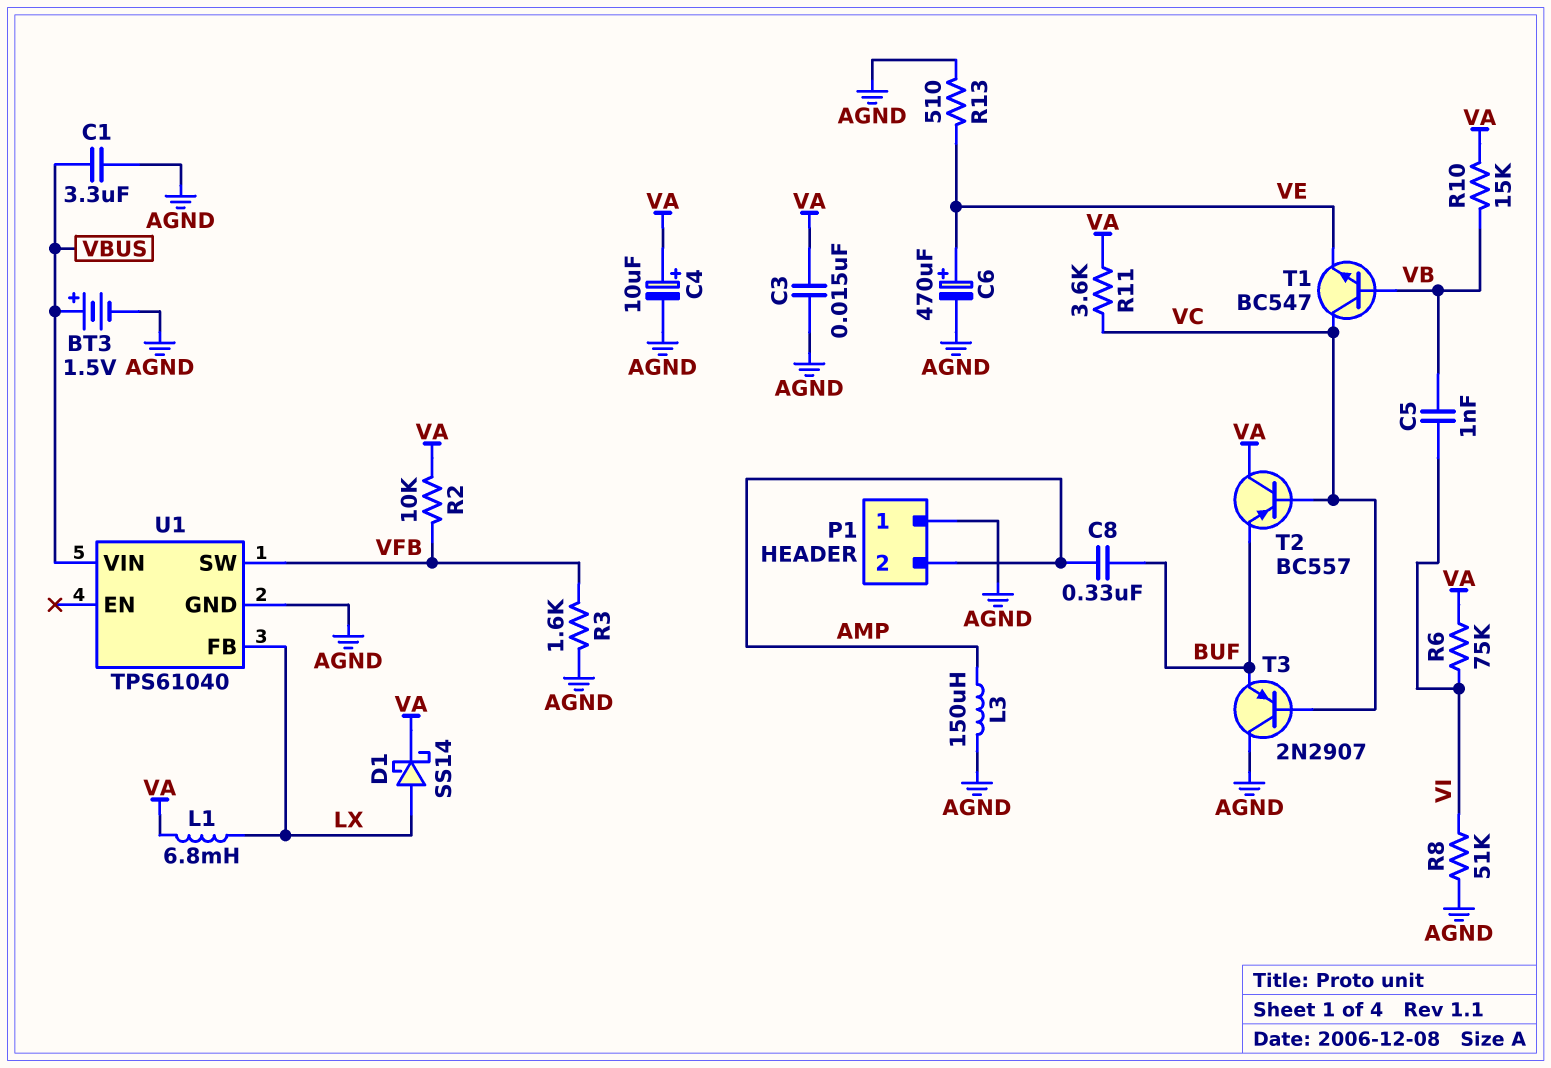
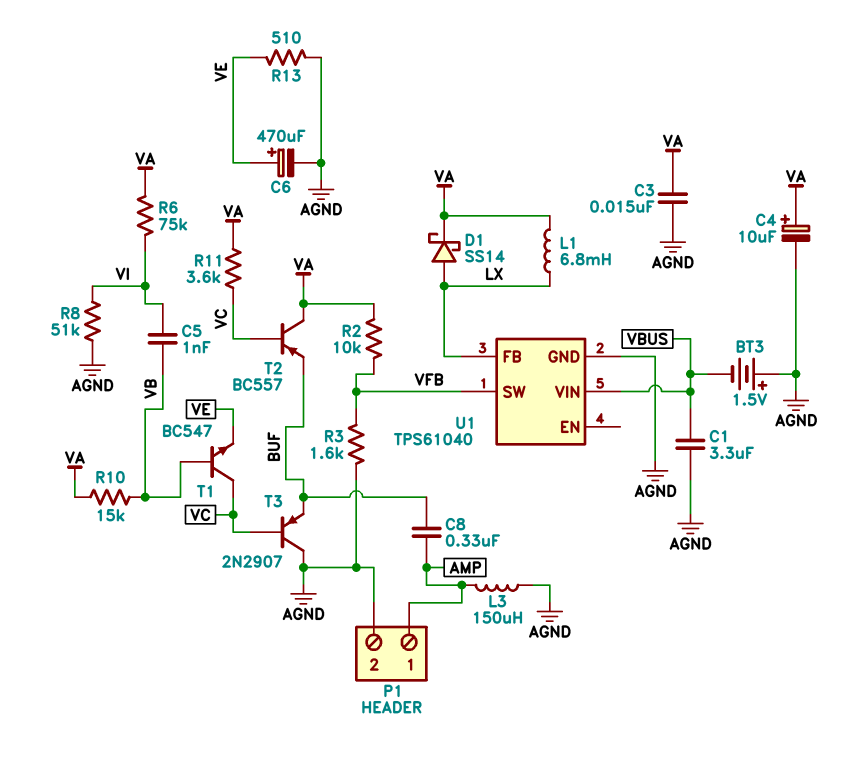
BT3: 1.5V (plus VBUS, minus AGND) -> 1.5V (plus AGND, minus VBUS)
P1 pin 1: AGND -> AMP
P1 pin 2: AMP -> AGND

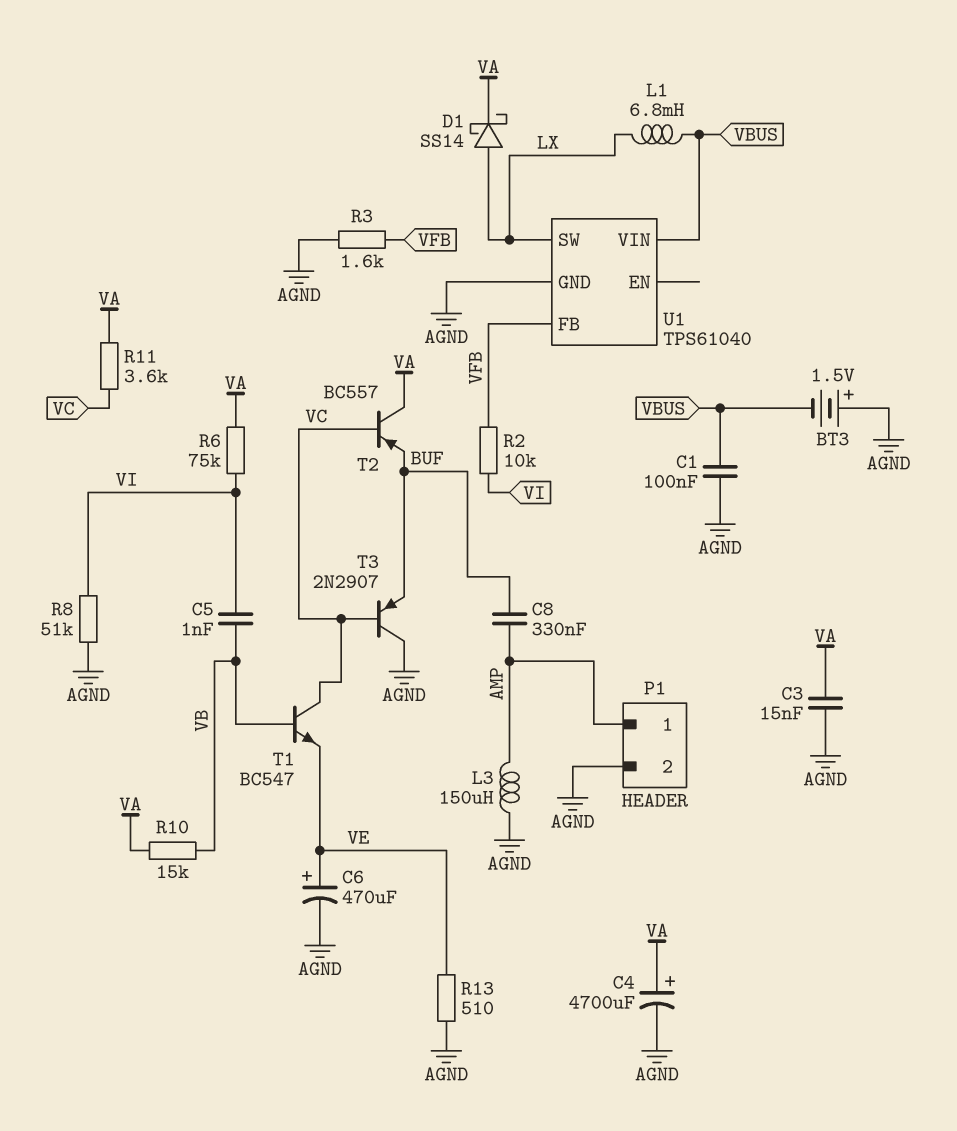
C1: 3.3uF (AGND, VBUS) -> 100nF (AGND, VBUS)
C4: 10uF (plus VA, minus AGND) -> 4700uF (plus VA, minus AGND)
L1: 6.8mH (LX, VA) -> 6.8mH (LX, VBUS)
R2: 10k (VA, VFB) -> 10k (VFB, VI)
U1 pin FB: LX -> VFB
U1 pin SW: VFB -> LX

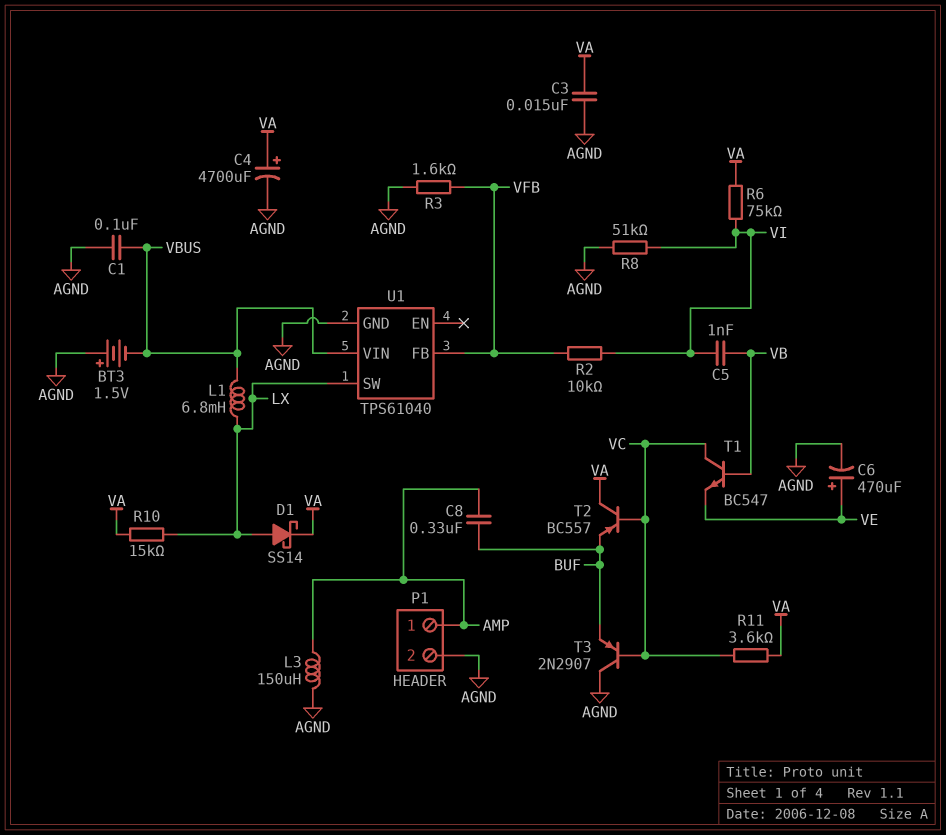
R10: 15k (VA, VB) -> 15k (LX, VA)
R13: 510 (AGND, VE) -> none

